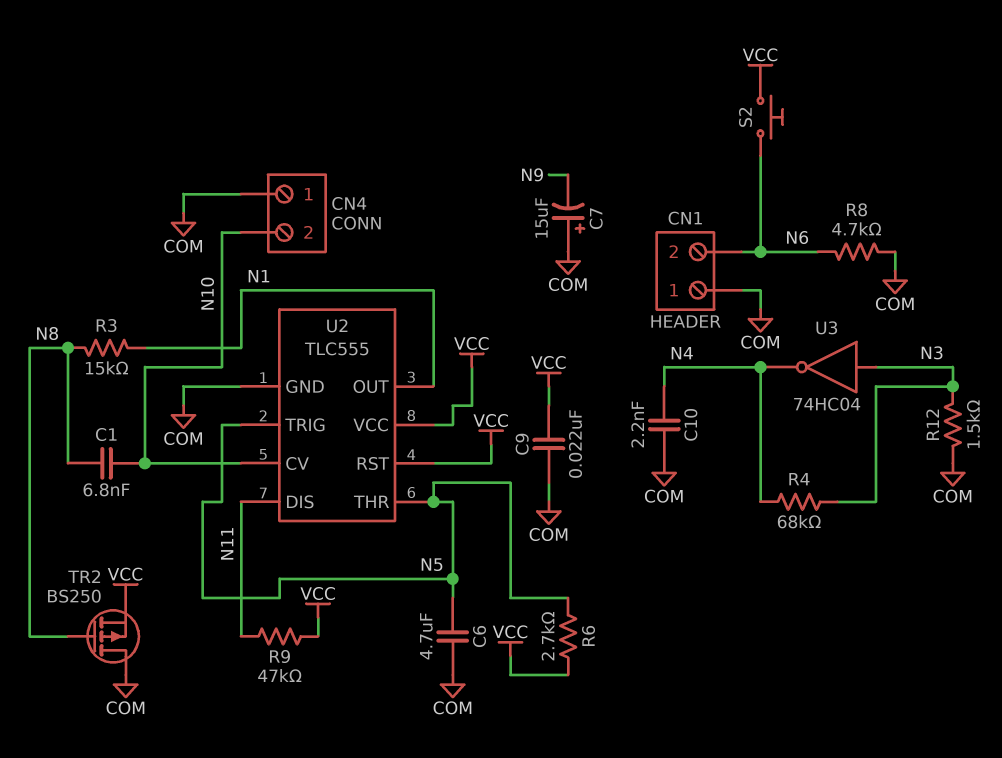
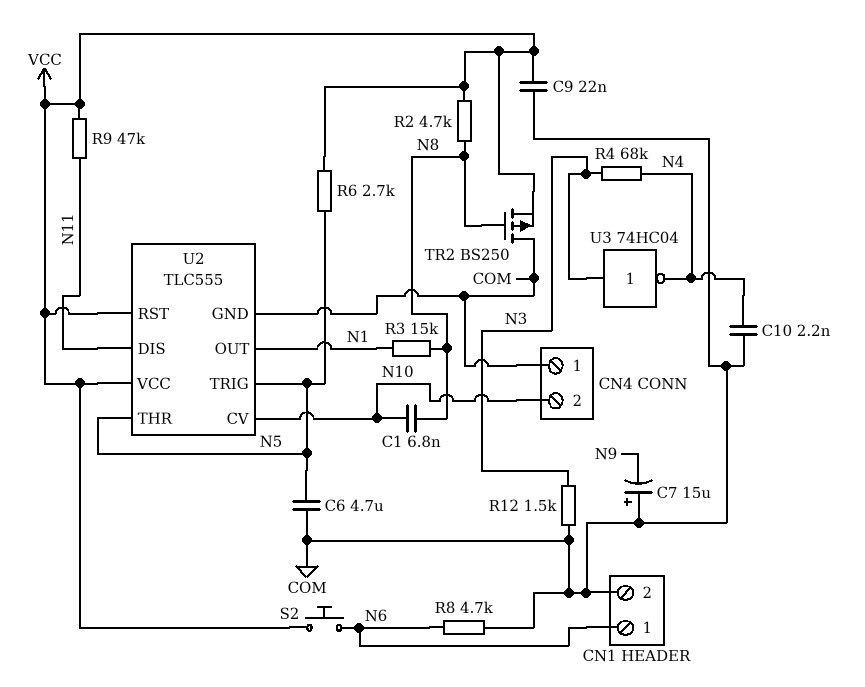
CN1 pin 1: COM -> N6
CN1 pin 2: N6 -> COM
R2: none -> 4.7k (N8, VCC)

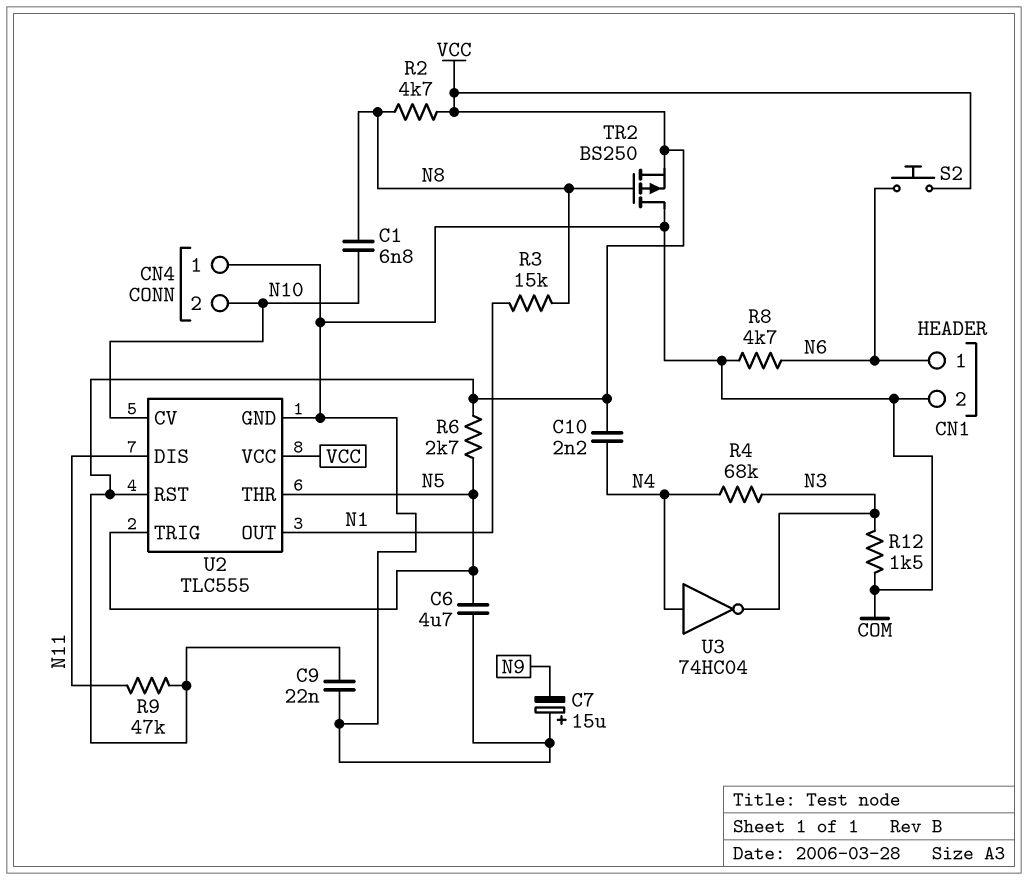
C10: 2.2nF (COM, N4) -> 2.2nF (N4, VCC)
U3: NOT 74HC04 (in N3, out N4) -> NOT 74HC04 (in N4, out N3)

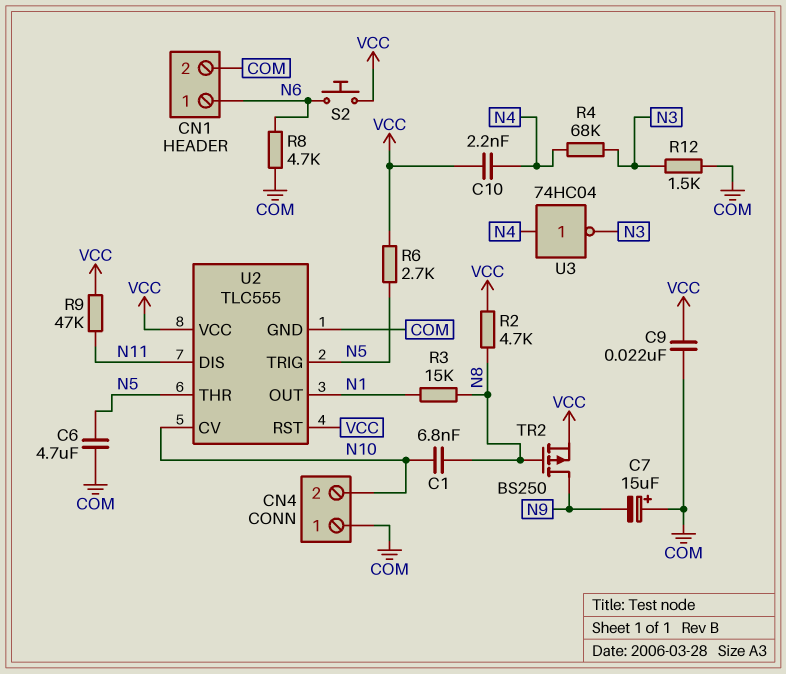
TR2: PMOS BS250 (G N8, D COM, S VCC) -> PMOS BS250 (G N8, D N9, S VCC)

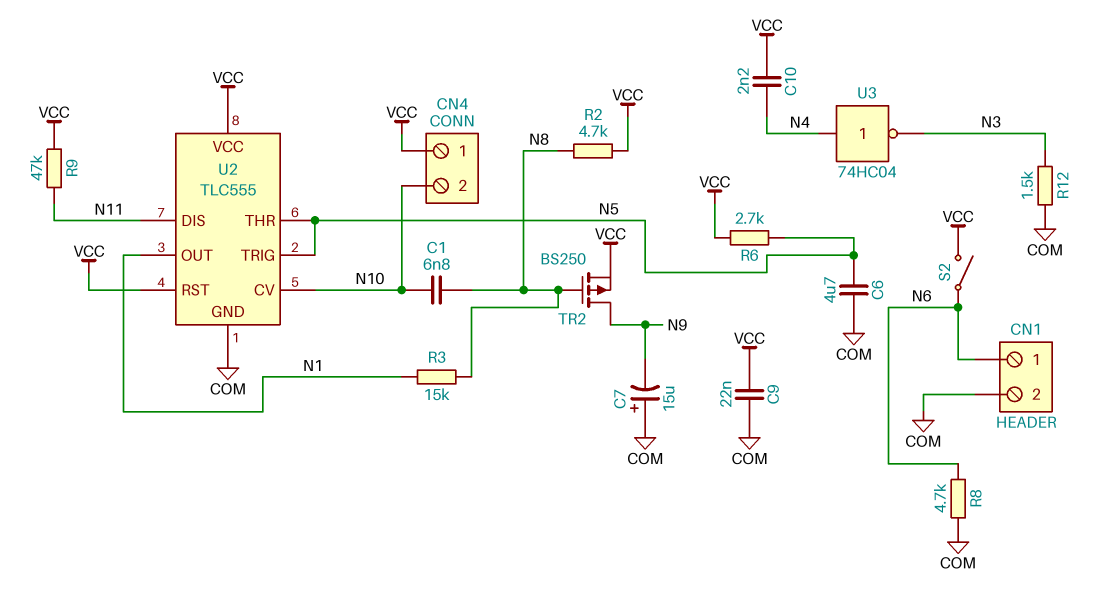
CN4 pin 1: COM -> VCC
R4: 68k (N3, N4) -> none
S2: button (N6, VCC) -> switch (N6, VCC)

